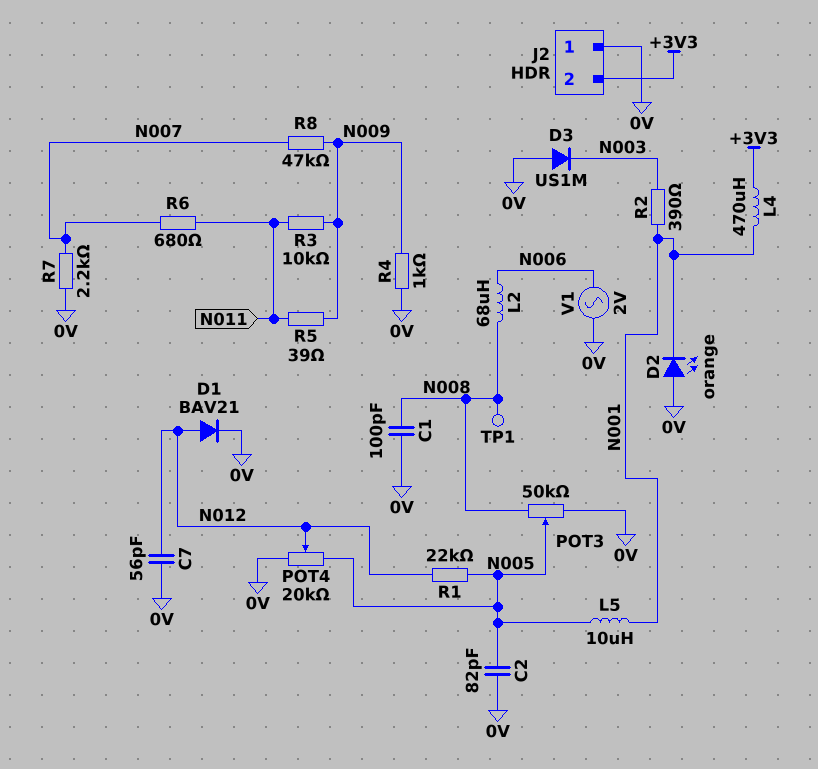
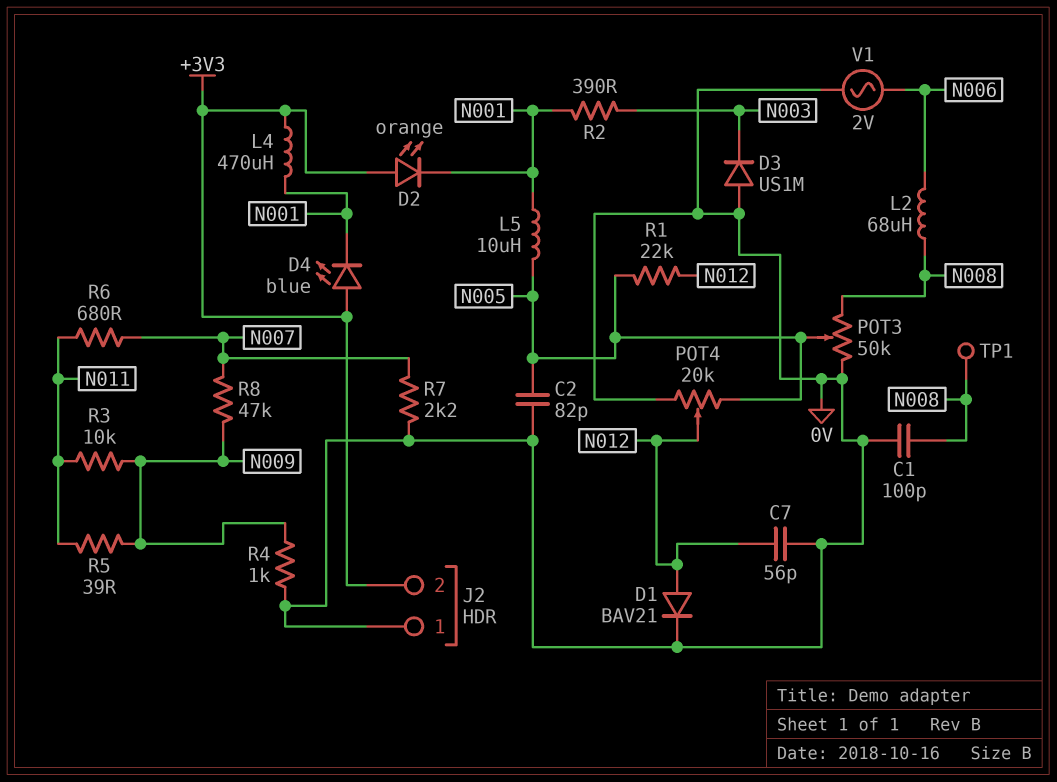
D2: LED orange (A 0V, K N001) -> LED orange (A +3V3, K N001)
D4: none -> LED blue (A +3V3, K N001)

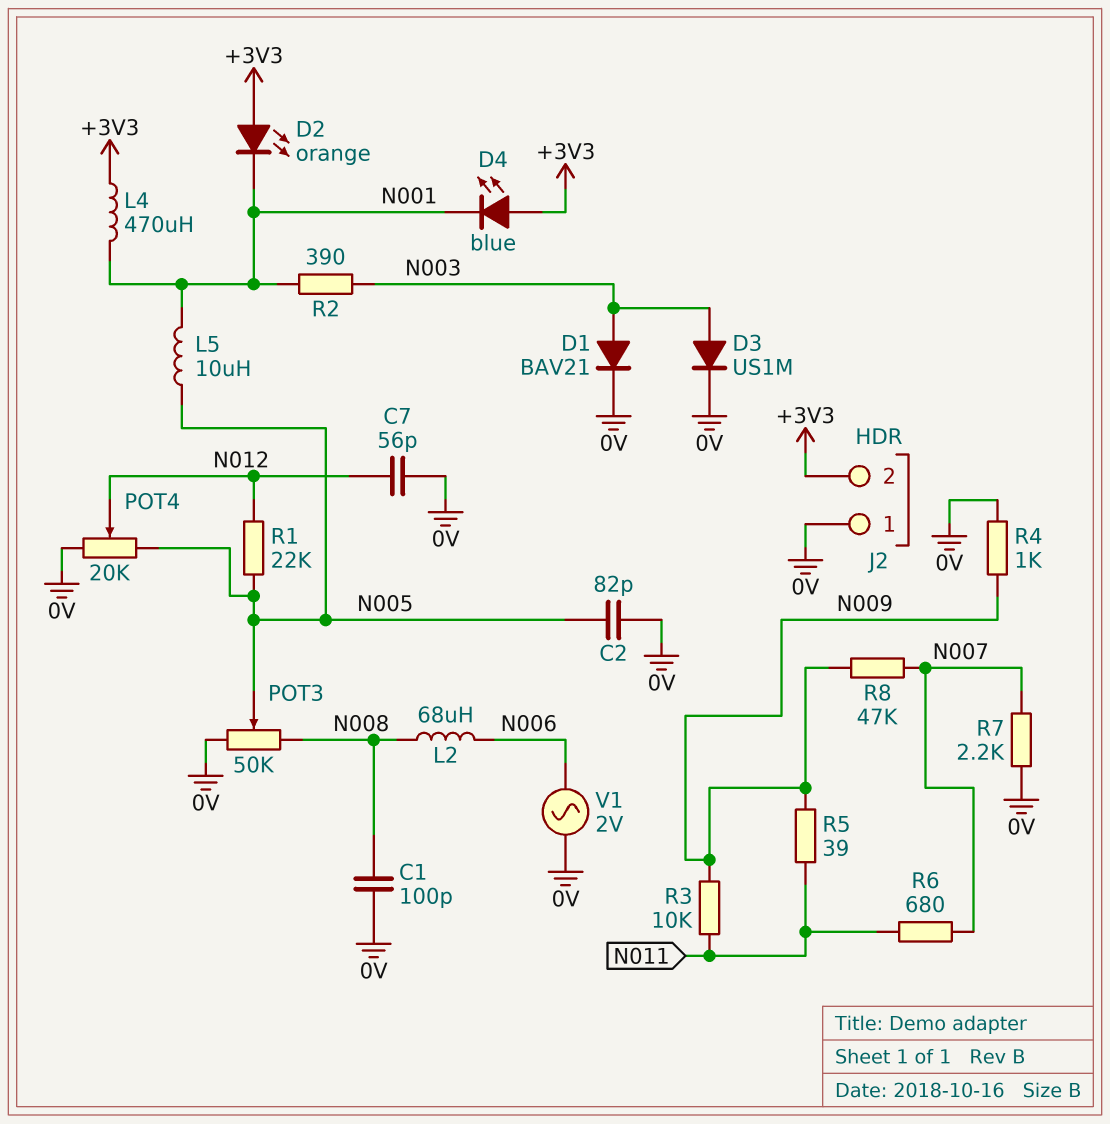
D1: diode BAV21 (A N012, K 0V) -> diode BAV21 (A N003, K 0V)
D3: diode US1M (A 0V, K N003) -> diode US1M (A N003, K 0V)
TP1: test point (N008) -> none

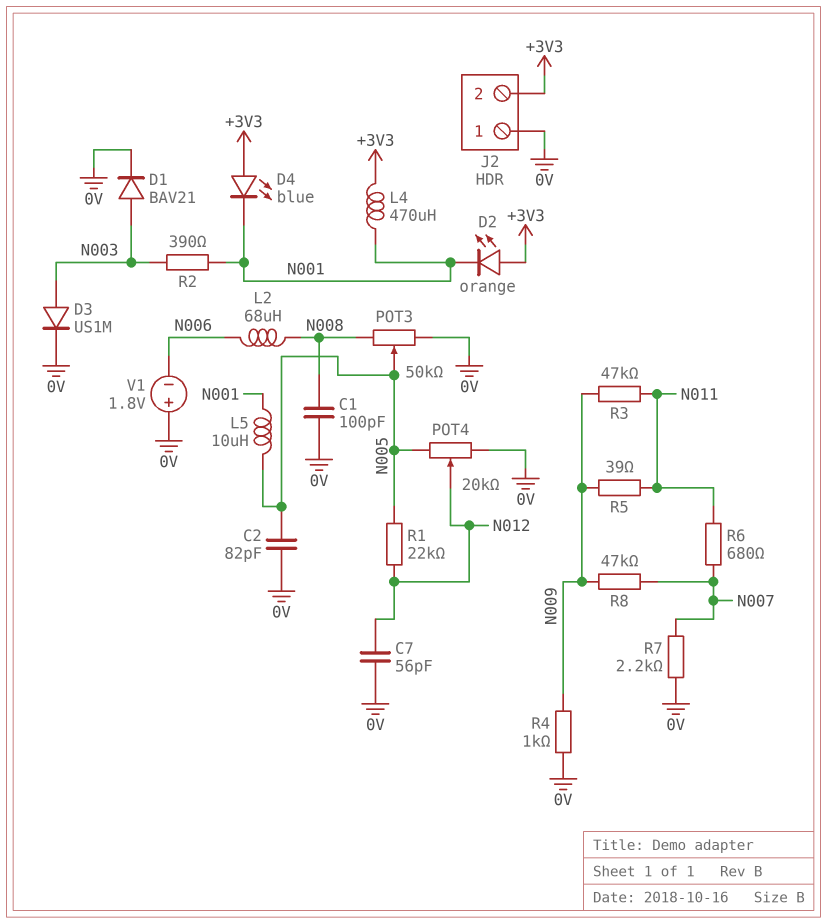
R3: 10k (N009, N011) -> 47k (N009, N011)
V1: AC 2V (0V, N006) -> 1.8V (plus 0V, minus N006)

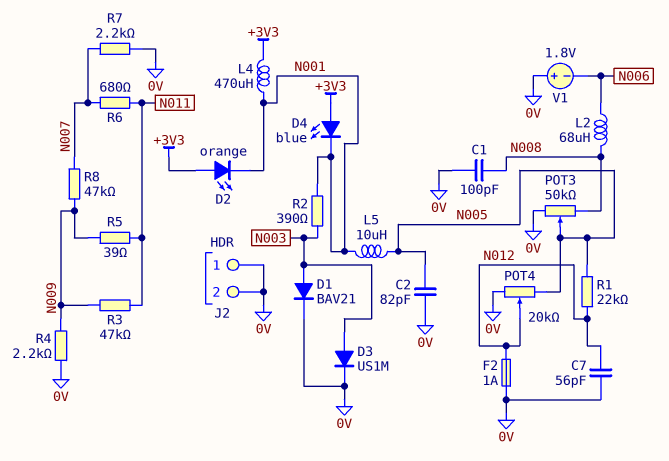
F2: none -> 1A (0V, N012)
J2 pin 2: +3V3 -> 0V
R4: 1k (0V, N009) -> 2.2k (0V, N009)

